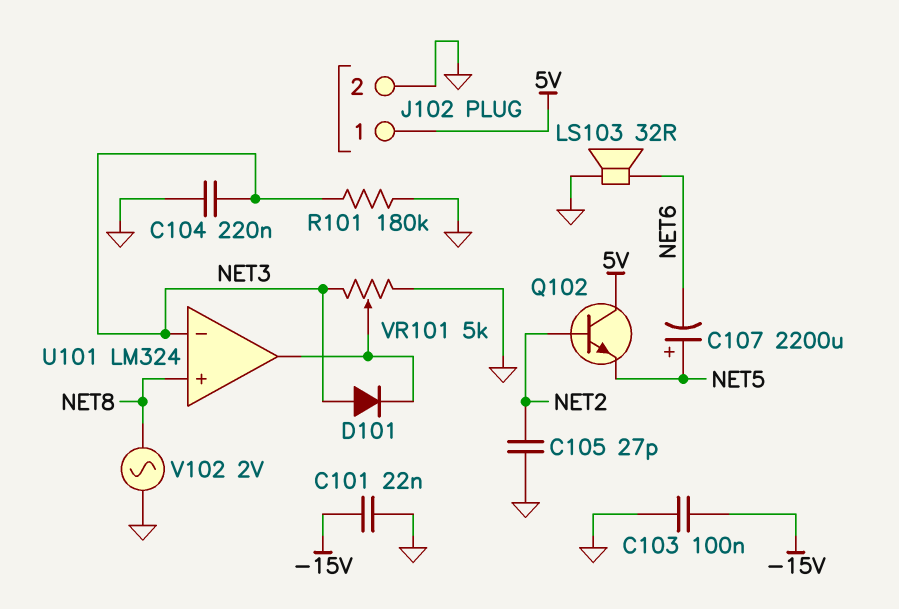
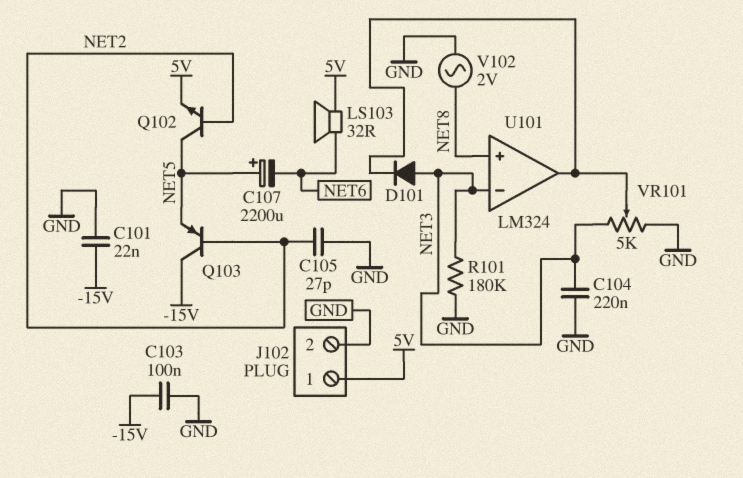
LS103: speaker 32R (GND, NET6) -> speaker 32R (5V, NET6)
Q102: NPN (B NET2, C 5V, E NET5) -> NPN (B NET2, C NET5, E 5V)
Q103: none -> PNP (B NET2, C -15V, E NET5)

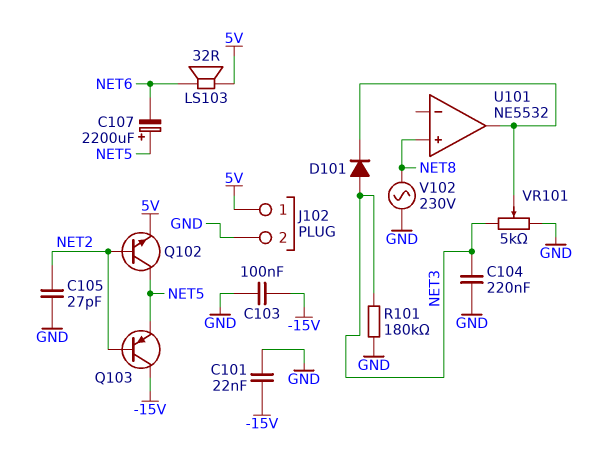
U101: LM324 -> NE5532
U101 pin in-: NET3 -> none
V102: AC 2V (GND, NET8) -> AC 230V (GND, NET8)

